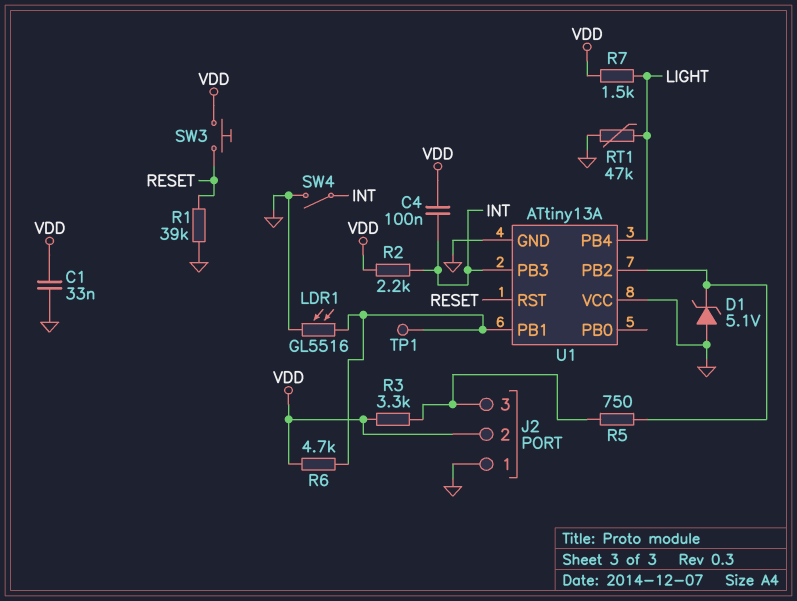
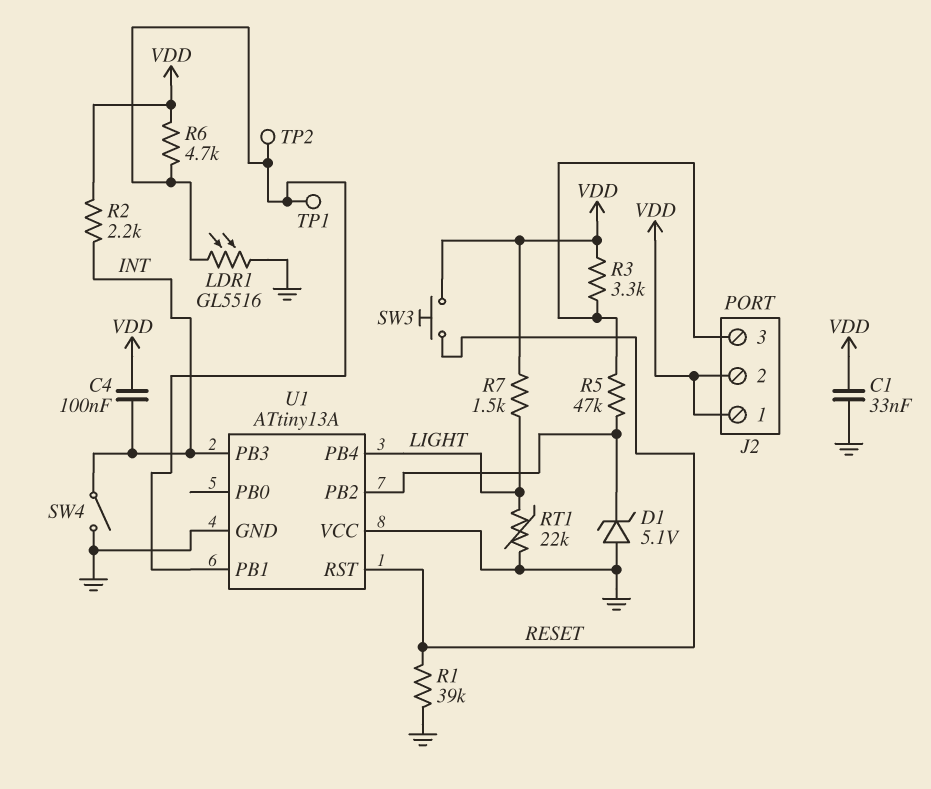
J2 pin 1: GND -> VDD
R5: 750 (J2/3, U1/PB2) -> 47k (J2/3, U1/PB2)
RT1: 47k (GND, LIGHT) -> 22k (GND, LIGHT)
TP2: none -> test point (U1/PB1)

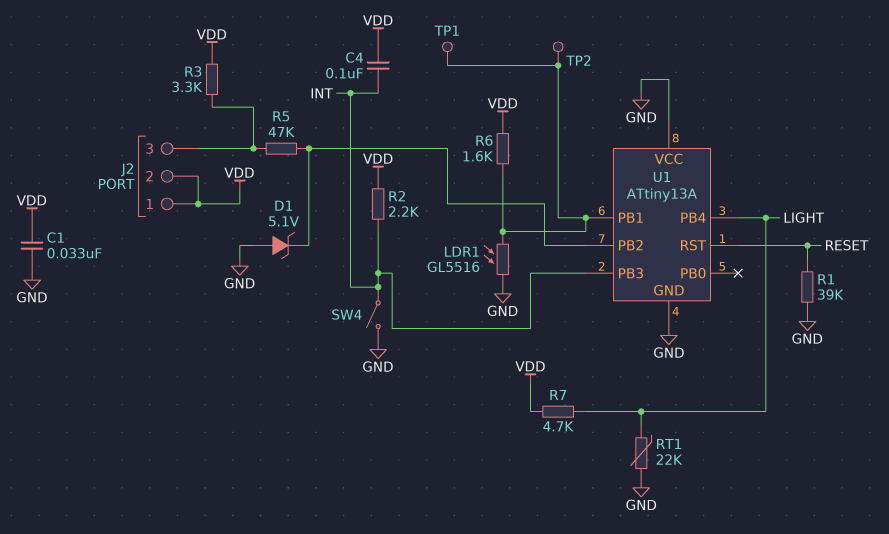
R6: 4.7k (U1/PB1, VDD) -> 1.6k (U1/PB1, VDD)
R7: 1.5k (LIGHT, VDD) -> 4.7k (LIGHT, VDD)
SW3: button (RESET, VDD) -> none

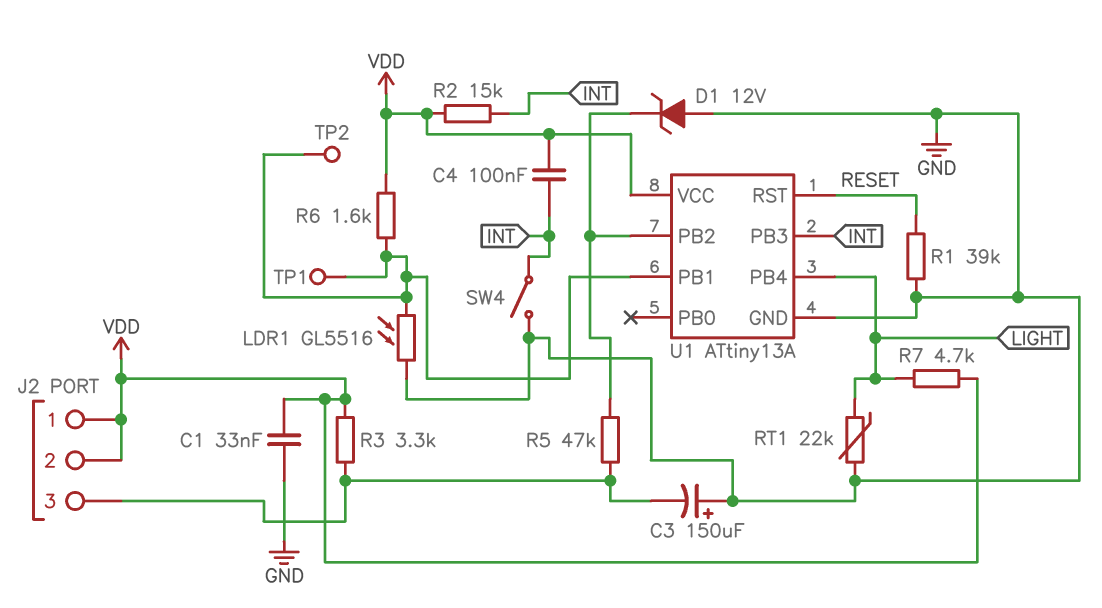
C3: none -> 150uF (plus GND, minus J2/3)
D1: zener 5.1V (A GND, K U1/PB2) -> zener 12V (A GND, K U1/PB2)
R2: 2.2k (INT, VDD) -> 15k (INT, VDD)
U1 pin VCC: GND -> VDD

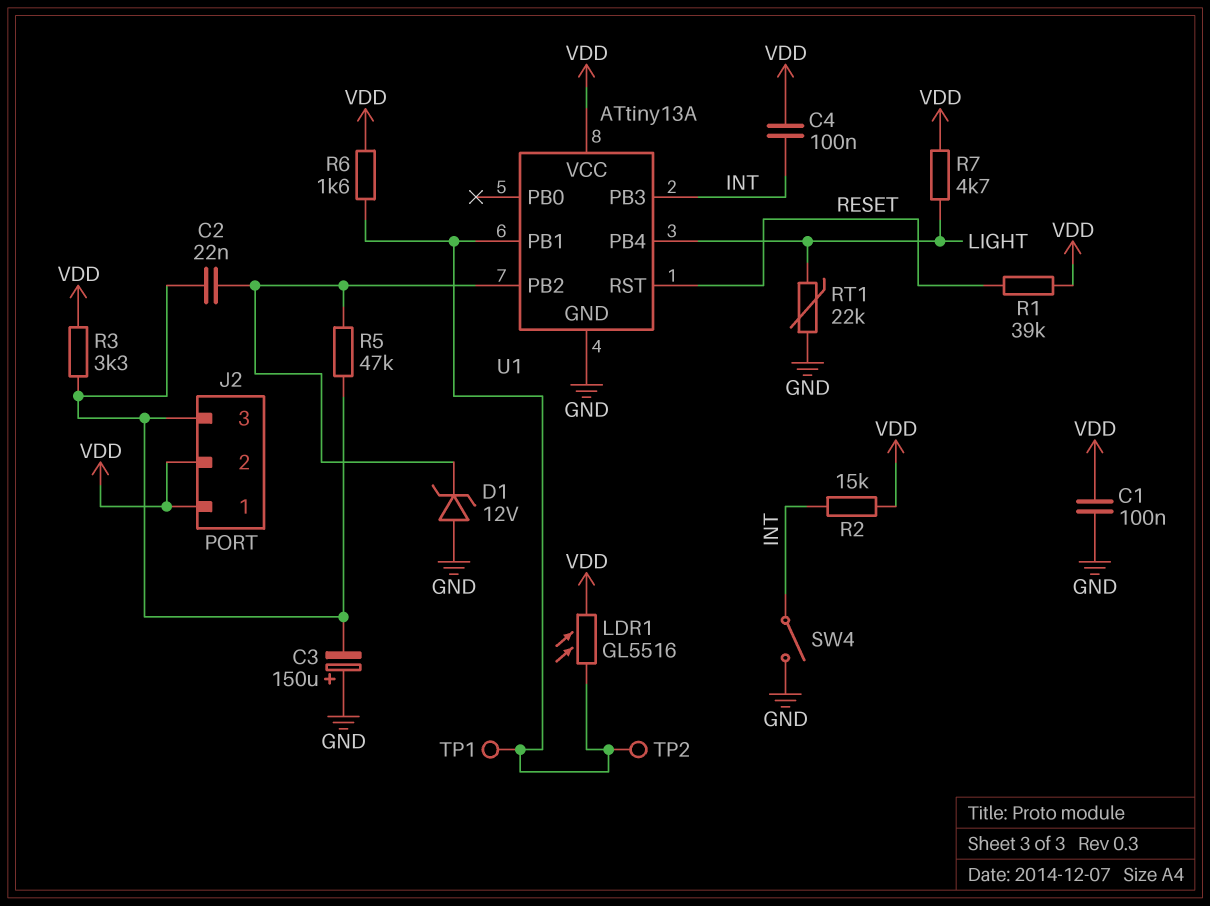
C1: 33nF (GND, VDD) -> 100nF (GND, VDD)
C2: none -> 22nF (J2/3, U1/PB2)
LDR1: GL5516 (GND, U1/PB1) -> GL5516 (U1/PB1, VDD)
R1: 39k (GND, RESET) -> 39k (RESET, VDD)

